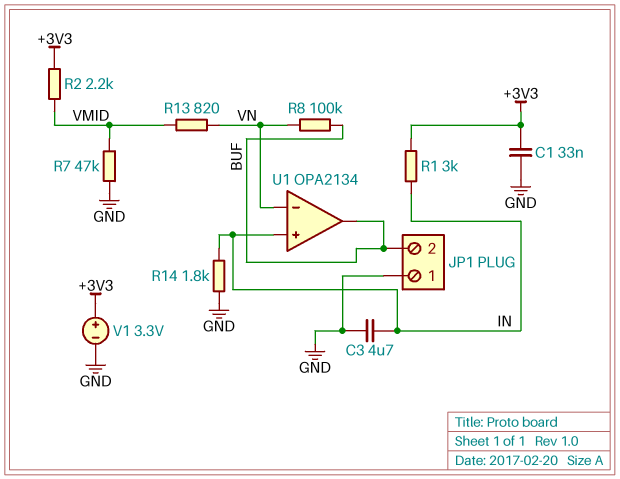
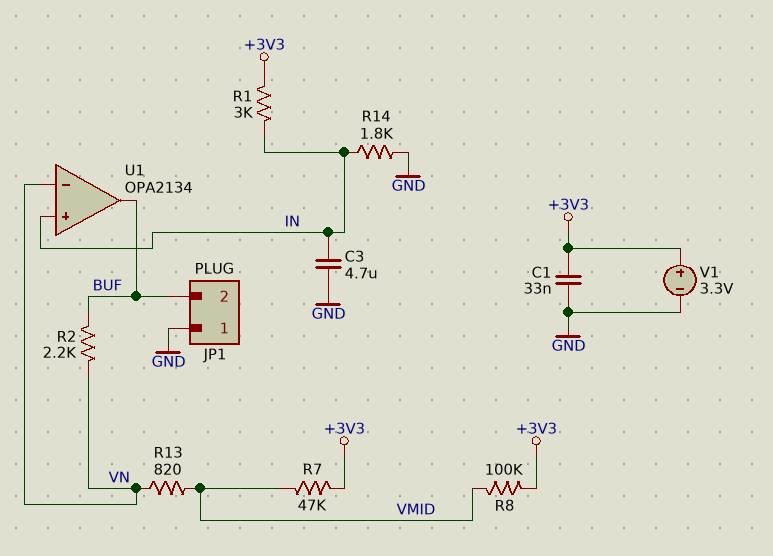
R2: 2.2k (+3V3, VMID) -> 2.2k (BUF, VN)
R7: 47k (GND, VMID) -> 47k (+3V3, VMID)
R8: 100k (BUF, VN) -> 100k (+3V3, VMID)

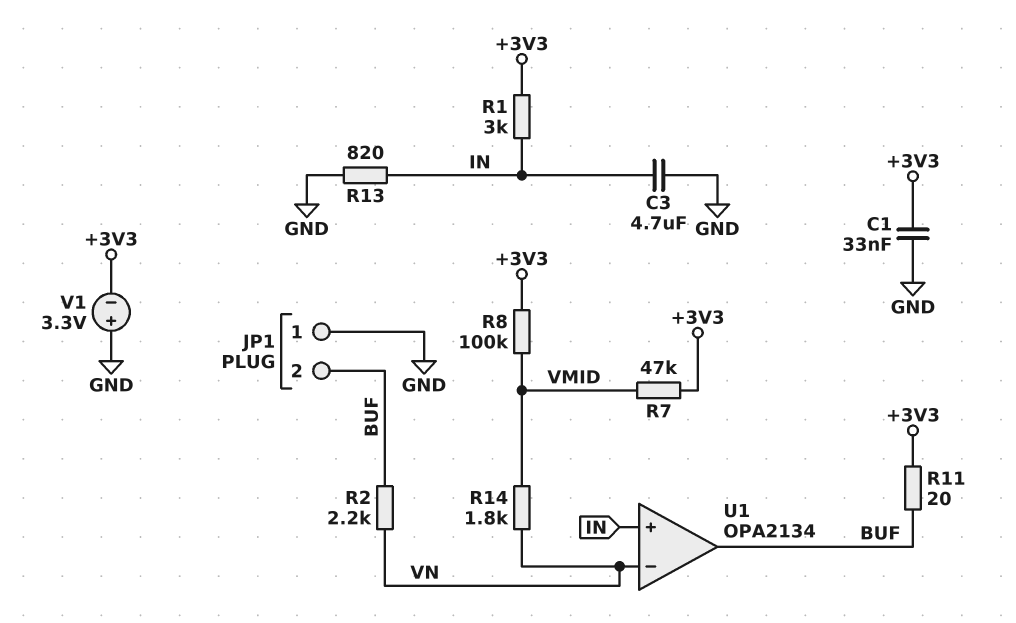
R11: none -> 20 (+3V3, BUF)
R13: 820 (VMID, VN) -> 820 (GND, IN)
R14: 1.8k (GND, IN) -> 1.8k (VMID, VN)
V1: 3.3V (plus +3V3, minus GND) -> 3.3V (plus GND, minus +3V3)

